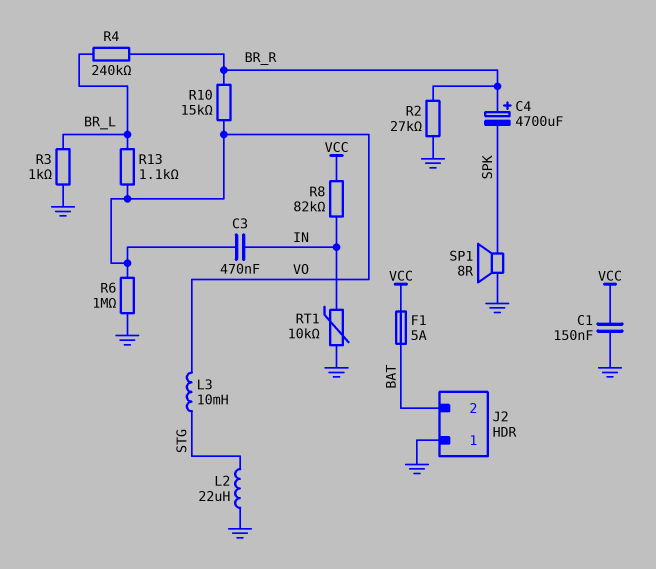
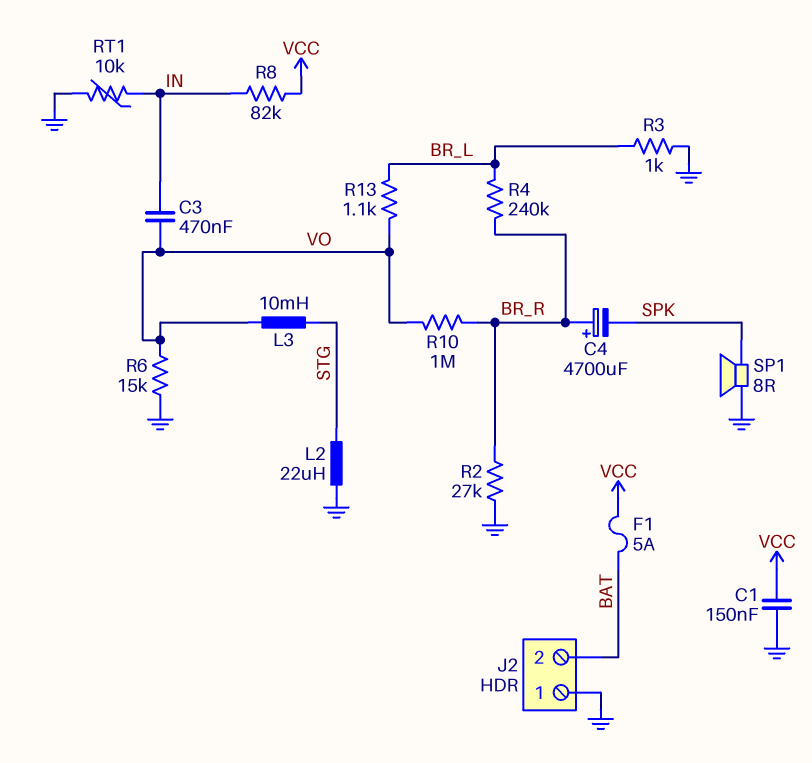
R6: 1M (GND, VO) -> 15k (GND, VO)
R10: 15k (BR_R, VO) -> 1M (BR_R, VO)

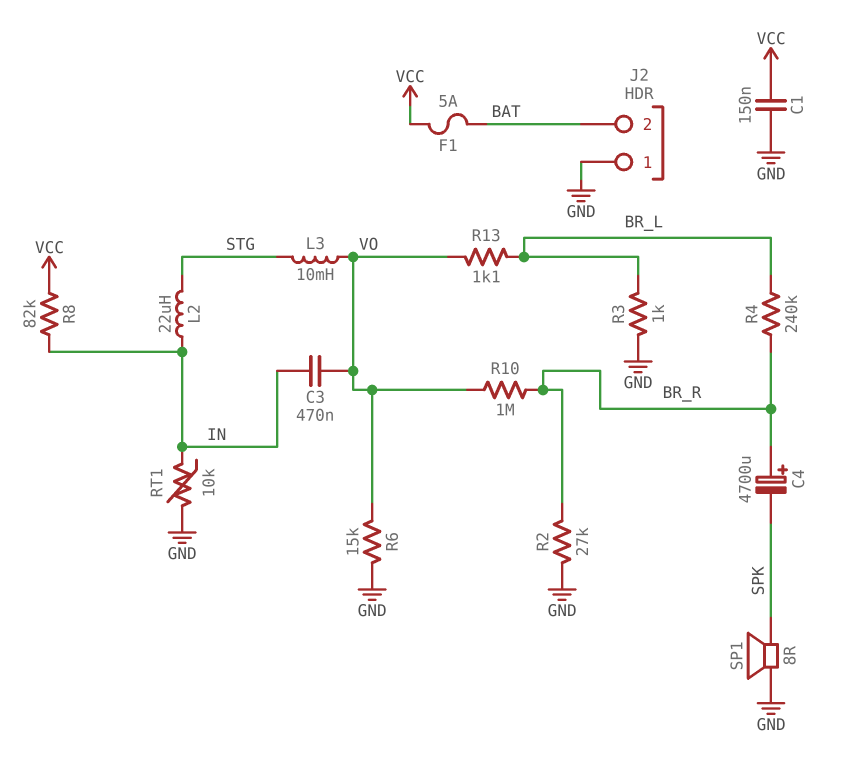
L2: 22uH (GND, STG) -> 22uH (IN, STG)

